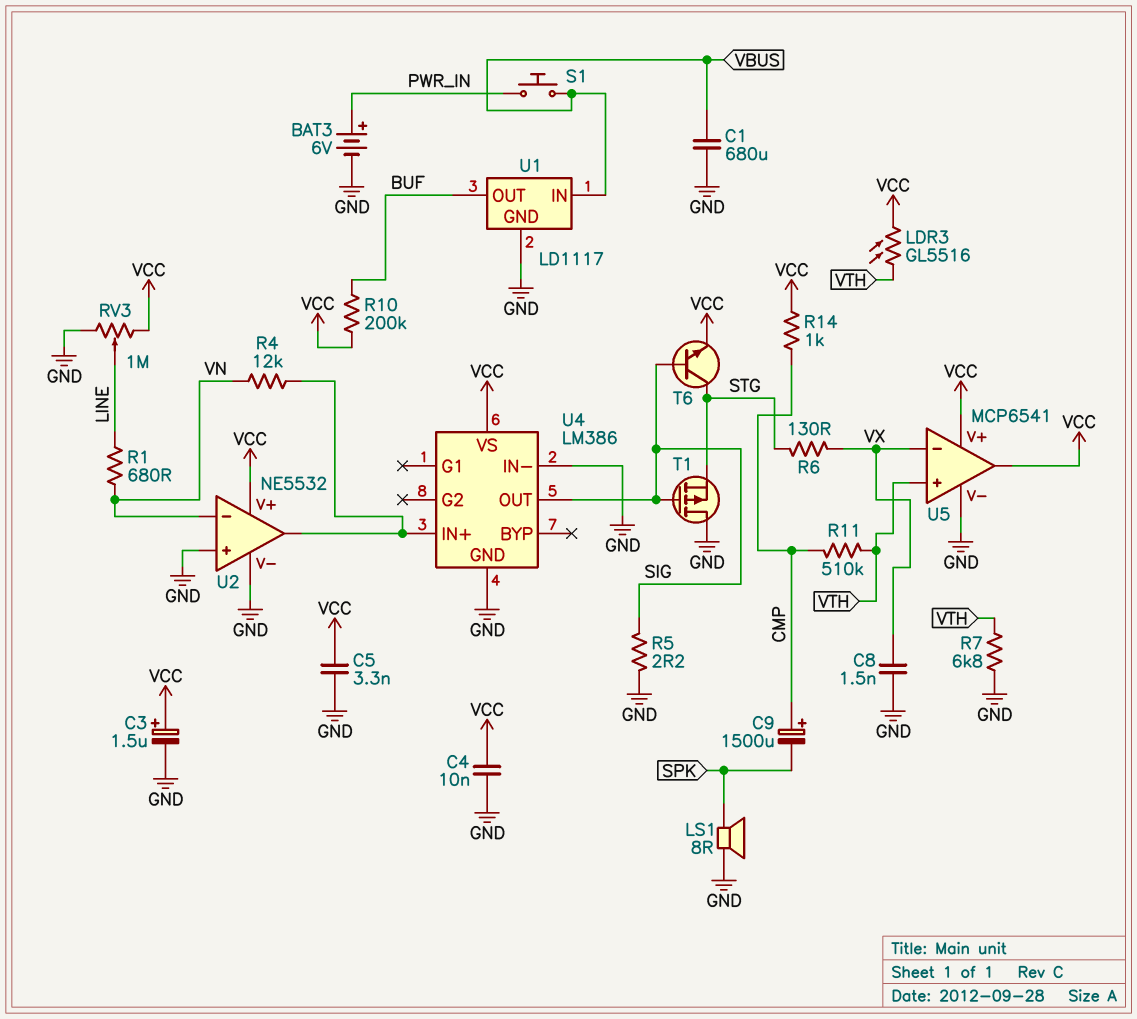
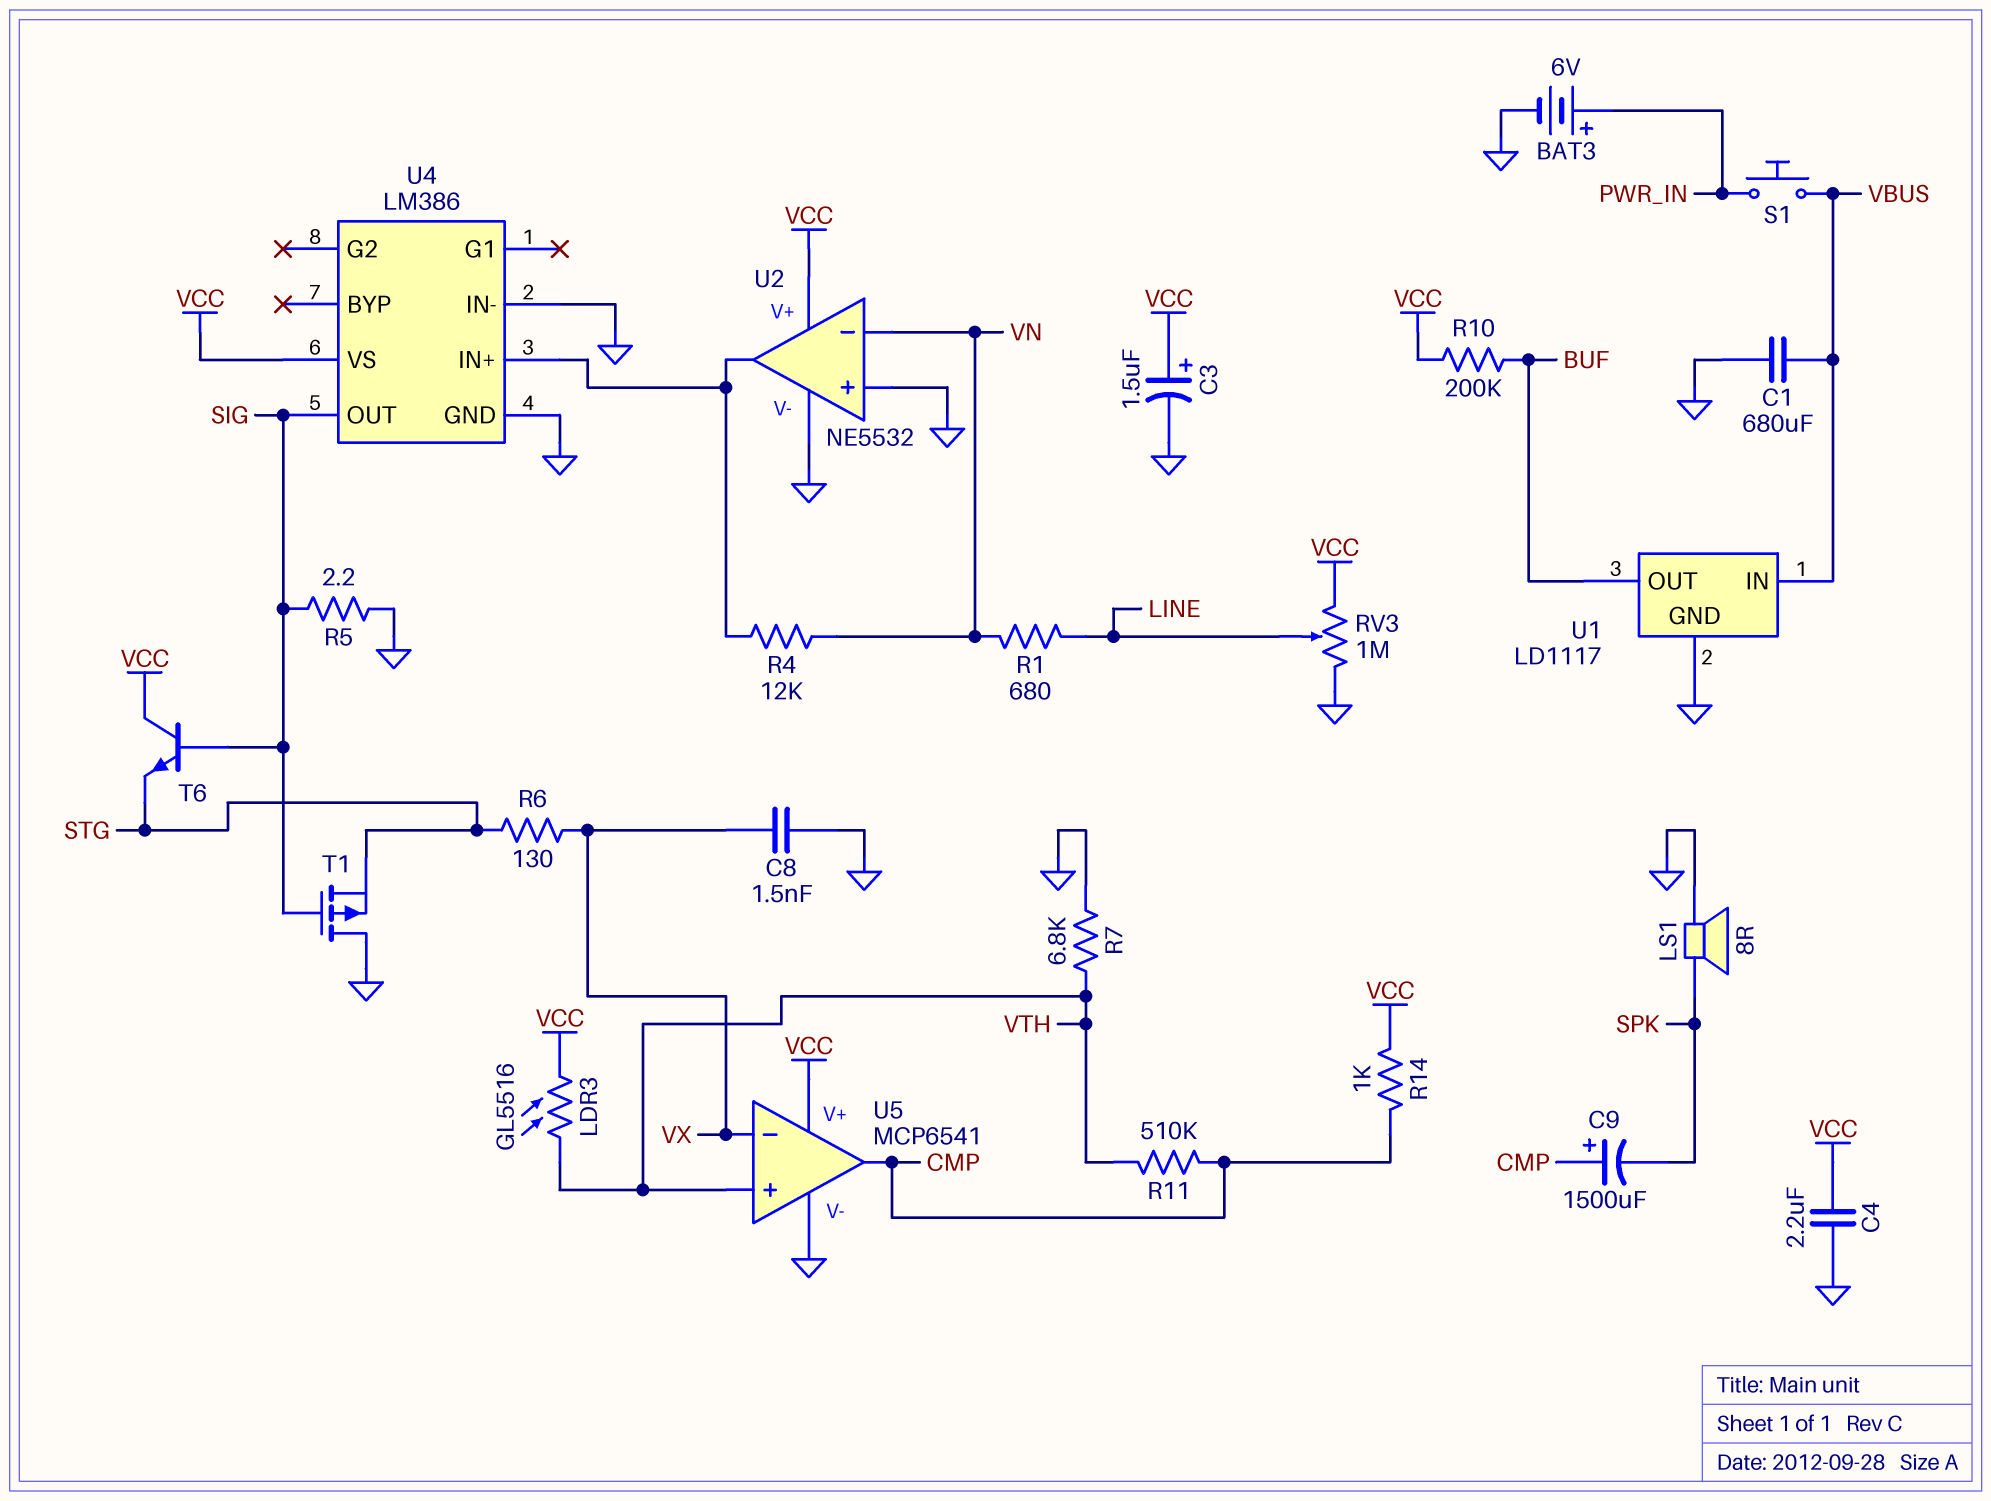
C4: 10nF (GND, VCC) -> 2.2uF (GND, VCC)
C5: 3.3nF (GND, VCC) -> none
T6: NPN (B SIG, C STG, E VCC) -> NPN (B SIG, C VCC, E STG)
U5 pin out: VCC -> CMP

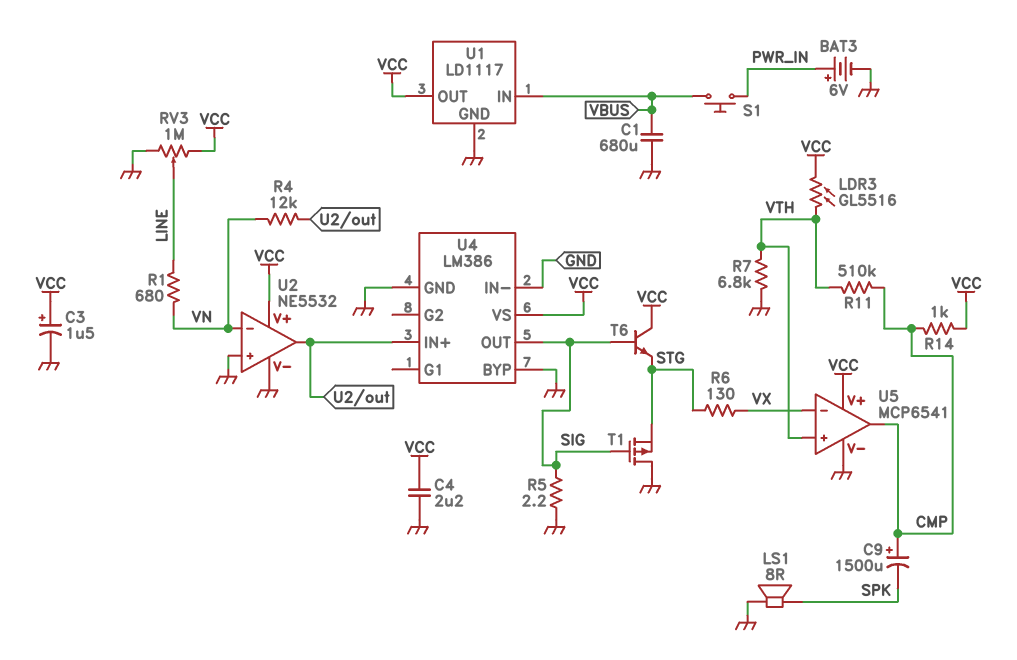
C8: 1.5nF (GND, VX) -> none
R10: 200k (BUF, VCC) -> none
U1 pin OUT: BUF -> VCC
U4 pin BYP: none -> GND

